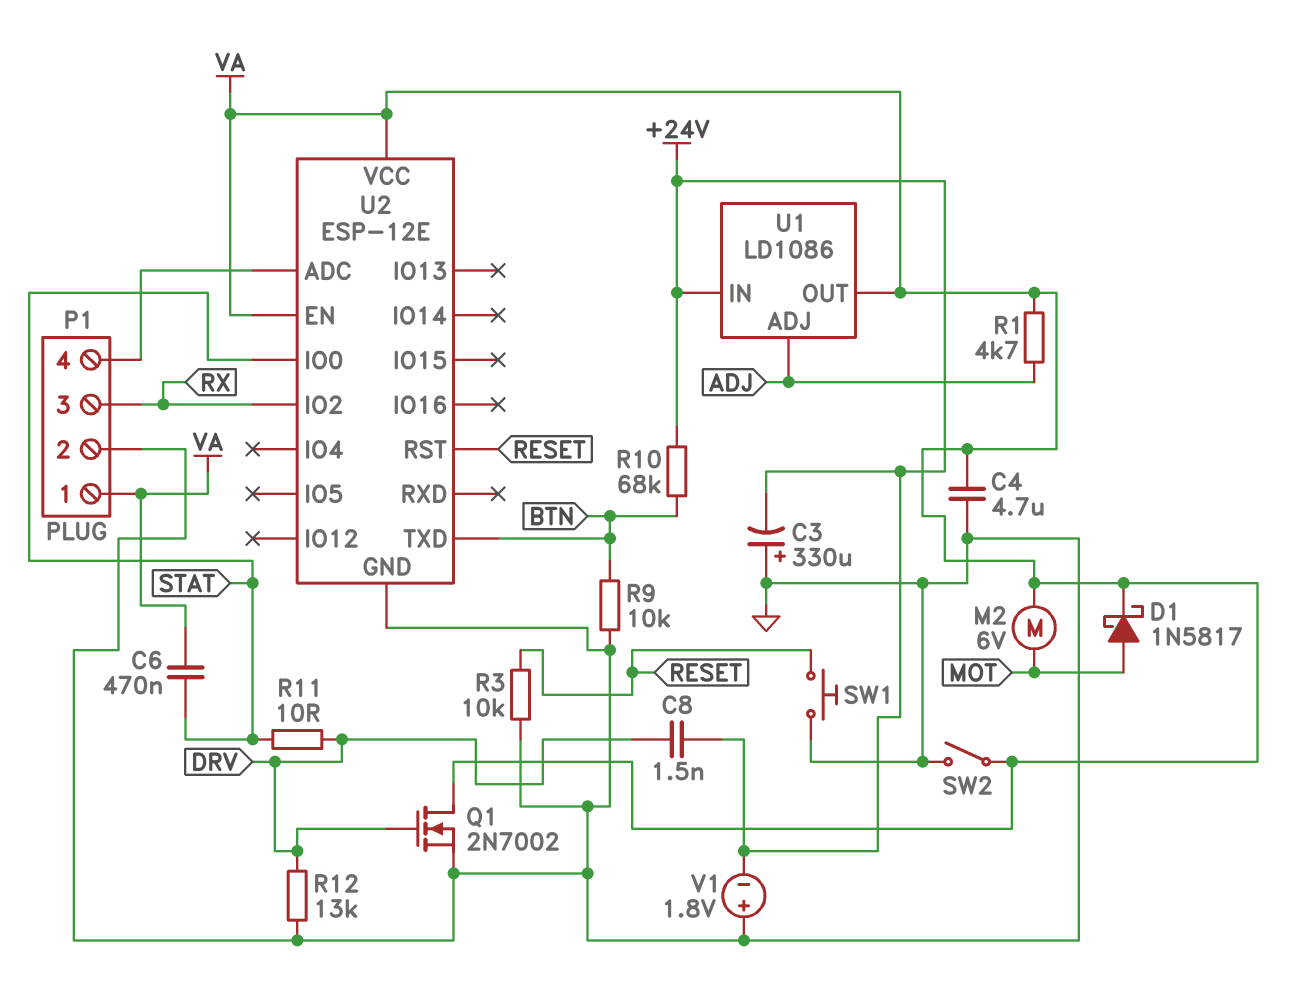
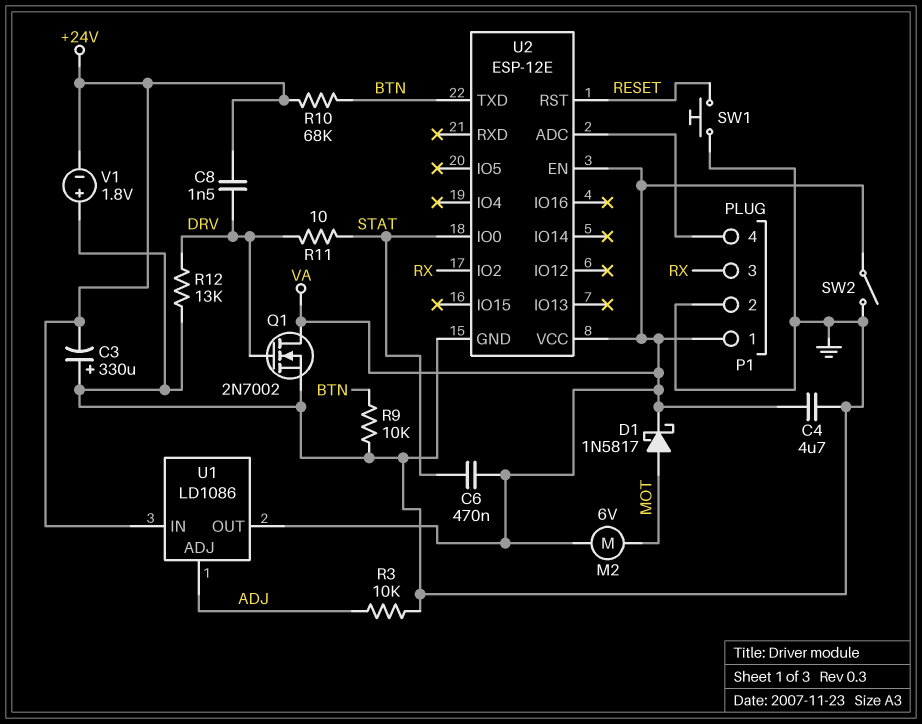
R1: 4.7k (ADJ, VA) -> none
R3: 10k (GND, RESET) -> 10k (ADJ, GND)

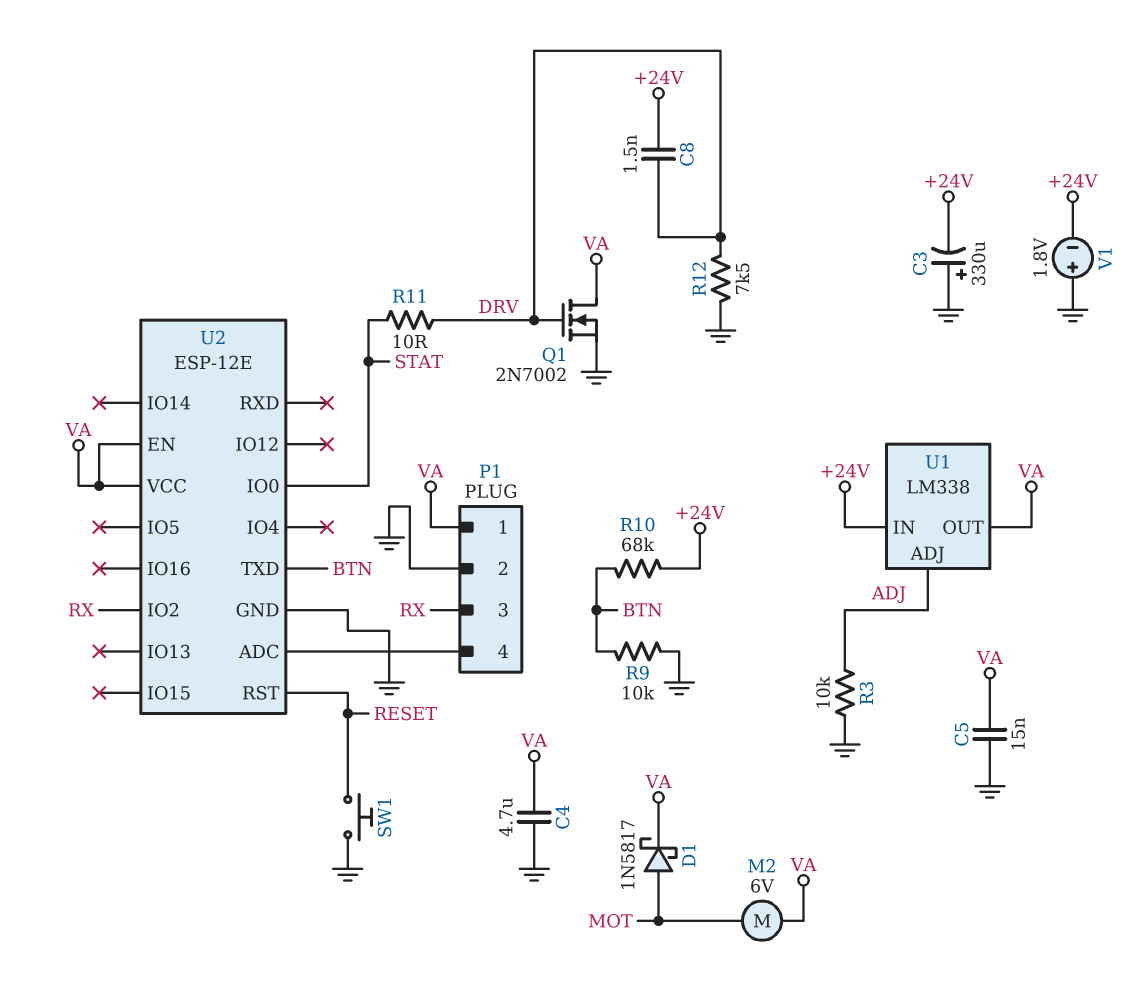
C5: none -> 15nF (GND, VA)
C6: 470nF (STAT, VA) -> none
R12: 13k (DRV, GND) -> 7.5k (DRV, GND)
SW2: switch (GND, VA) -> none
U1: LD1086 -> LM338

